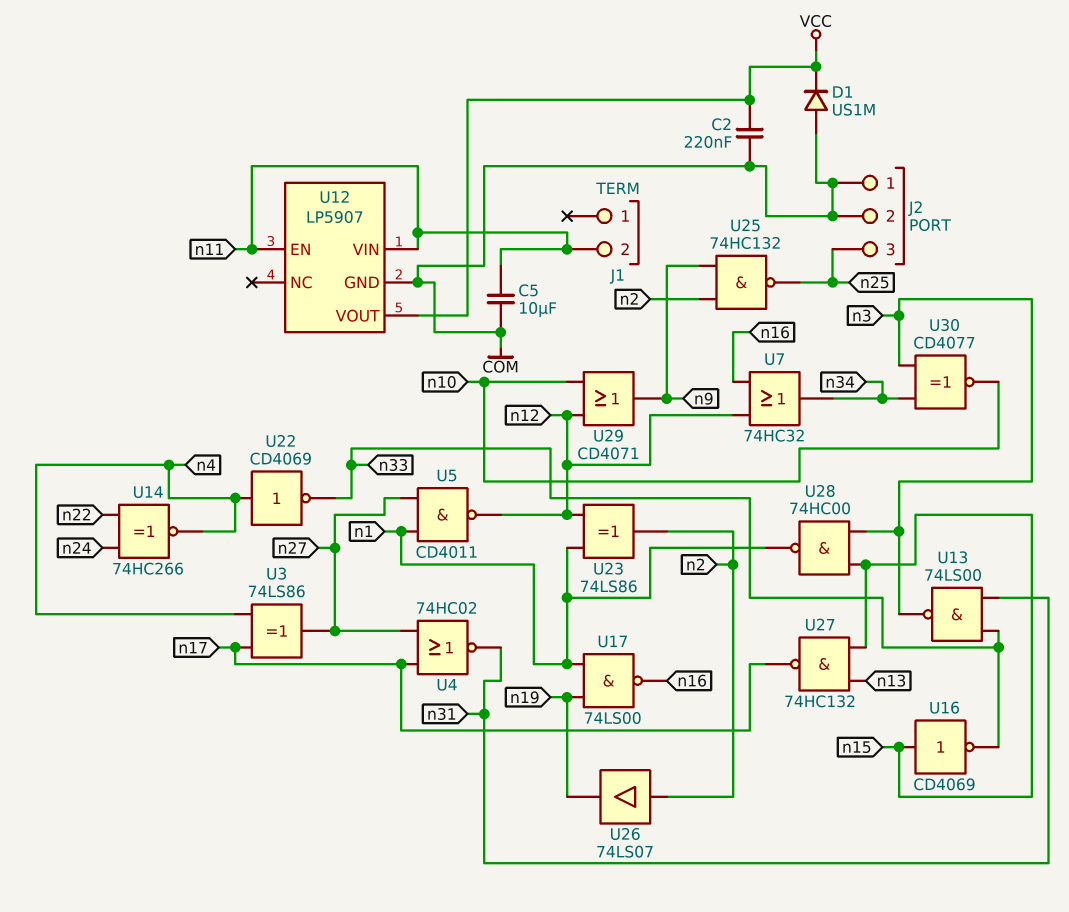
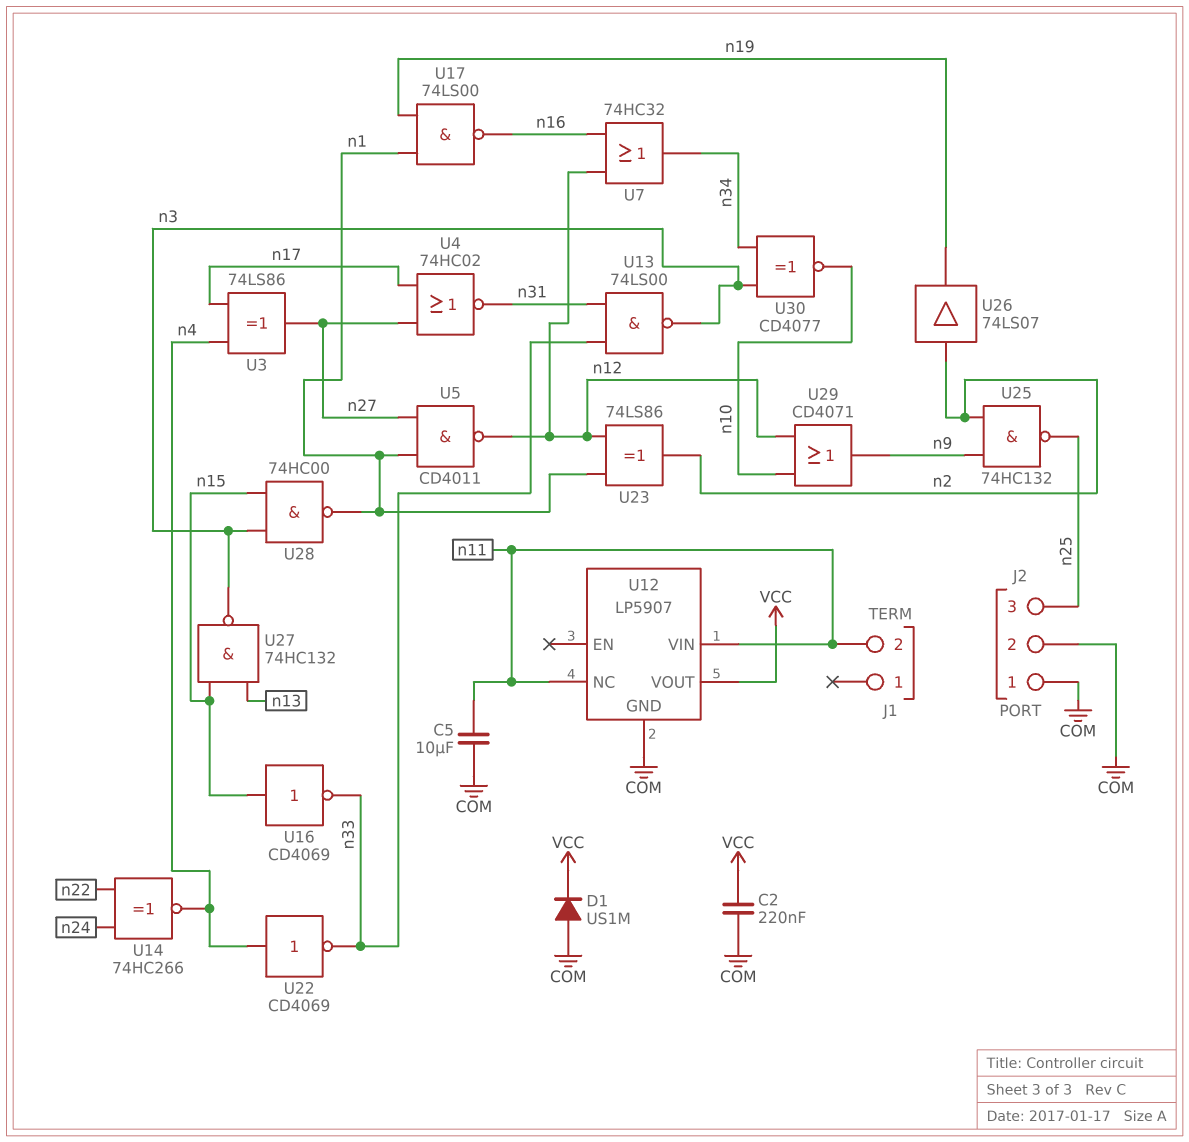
U12 pin EN: n11 -> none
U12 pin NC: none -> n11
U27: NAND 74HC132 (in n13, in n15, out n17) -> NAND 74HC132 (in n13, in n15, out n3)

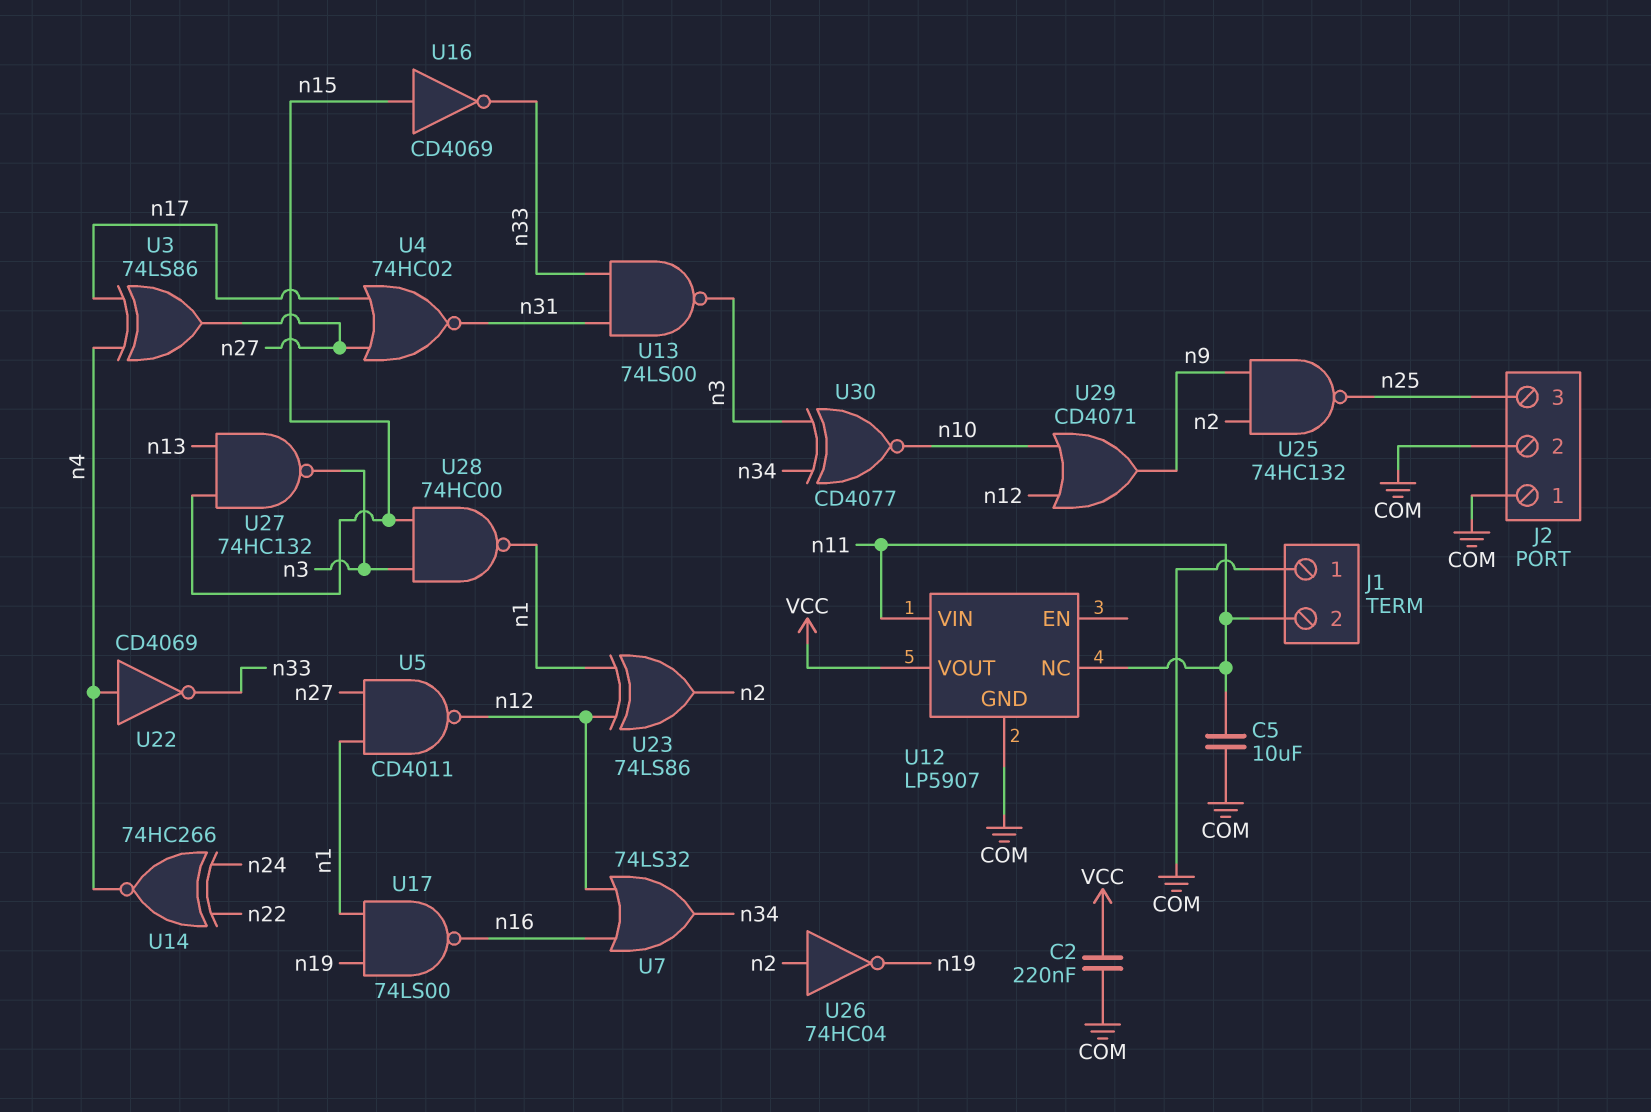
D1: diode US1M (A COM, K VCC) -> none
J1 pin 1: none -> COM
U7: OR 74HC32 (in n12, in n16, out n34) -> OR 74LS32 (in n12, in n16, out n34)
U26: buffer 74LS07 (in n2, out n19) -> NOT 74HC04 (in n2, out n19)

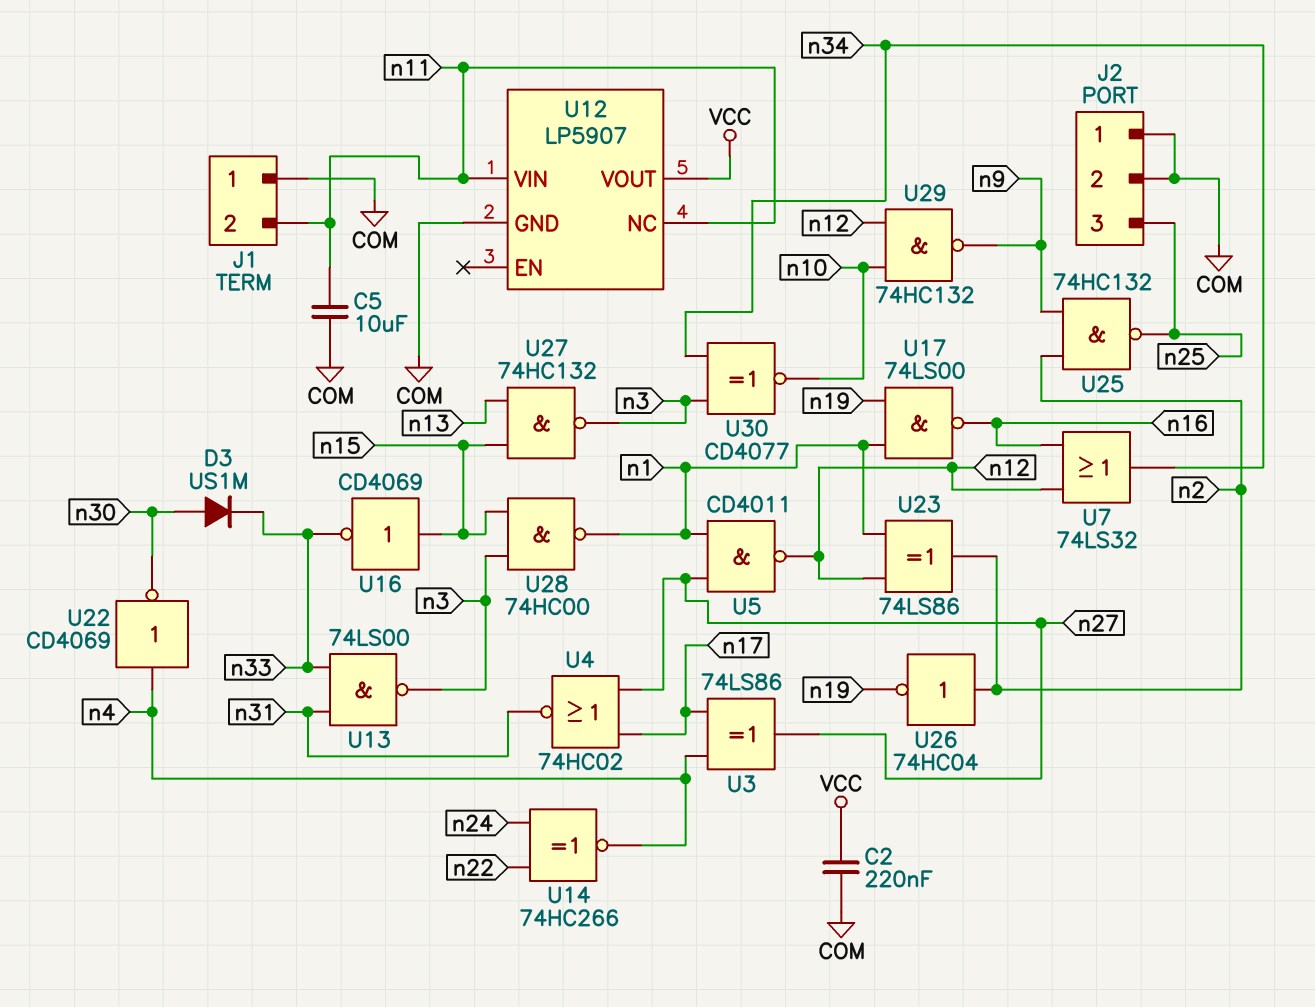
D3: none -> diode US1M (A n30, K n33)
U22: NOT CD4069 (in n4, out n33) -> NOT CD4069 (in n4, out n30)
U29: OR CD4071 (in n10, in n12, out n9) -> NAND 74HC132 (in n10, in n12, out n9)

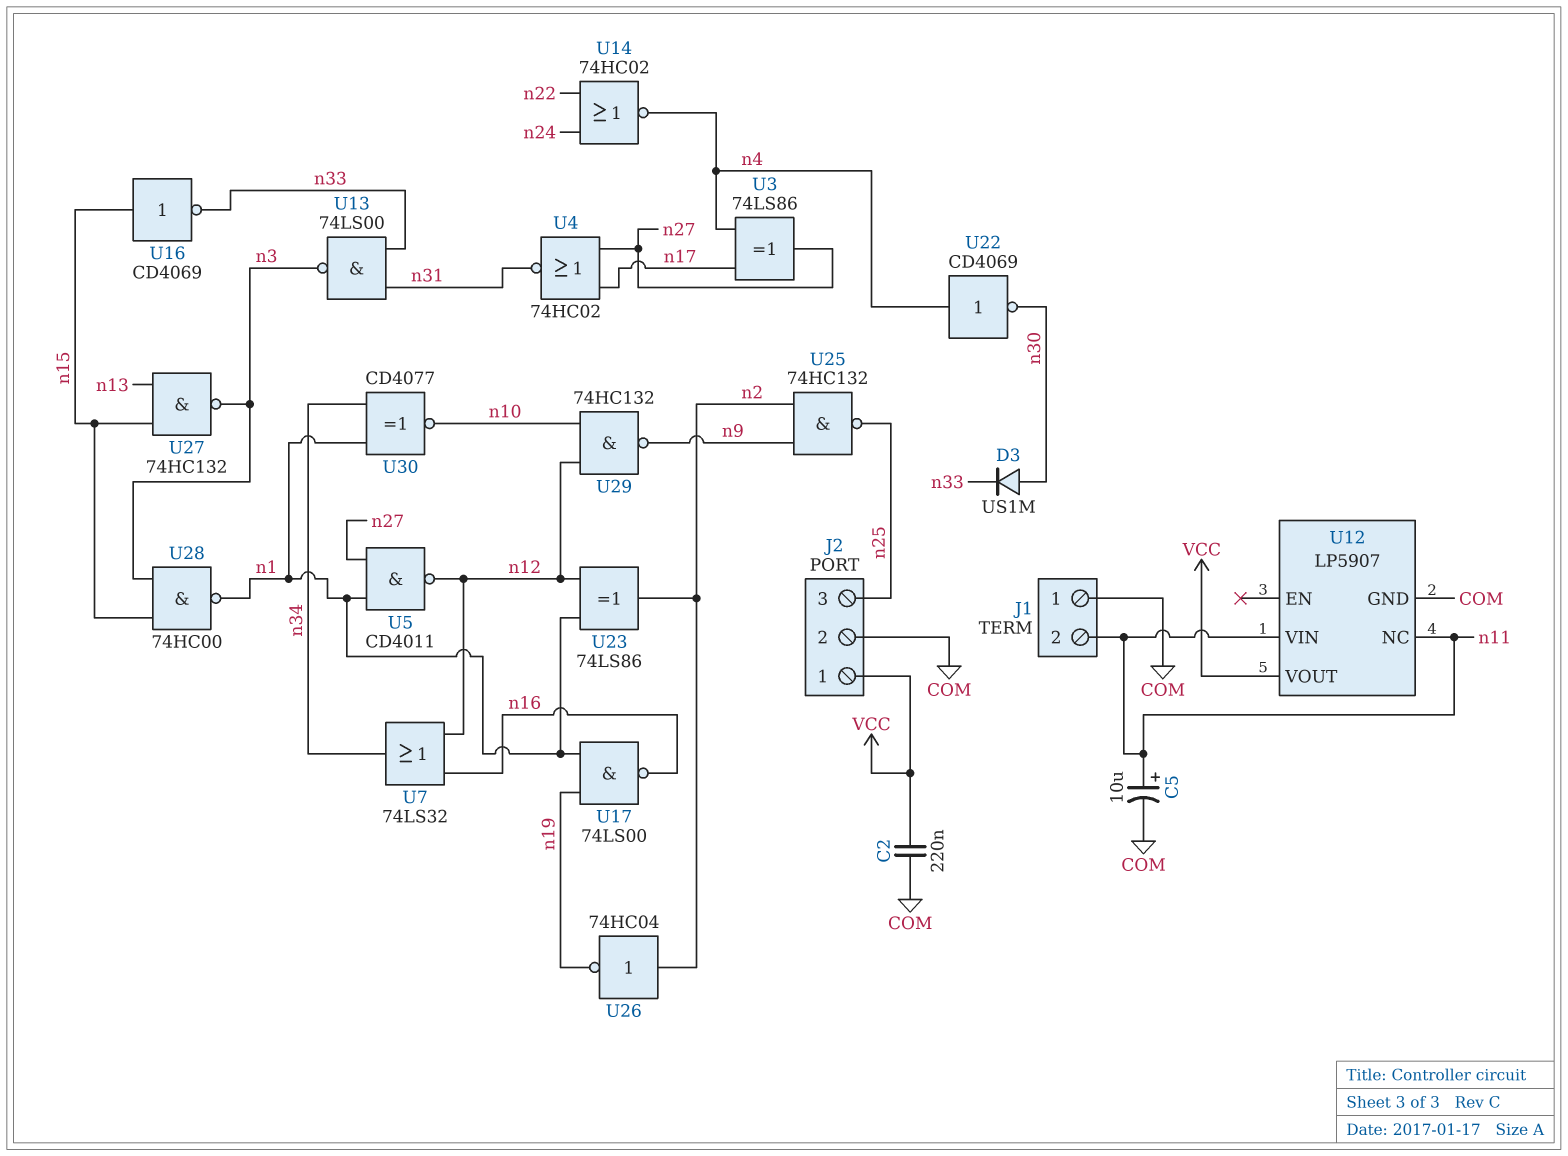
C5: 10uF (COM, n11) -> 10uF (plus n11, minus COM)
J2 pin 1: COM -> VCC
U14: XNOR 74HC266 (in n22, in n24, out n4) -> NOR 74HC02 (in n22, in n24, out n4)
U30: XNOR CD4077 (in n3, in n34, out n10) -> XNOR CD4077 (in n1, in n34, out n10)

